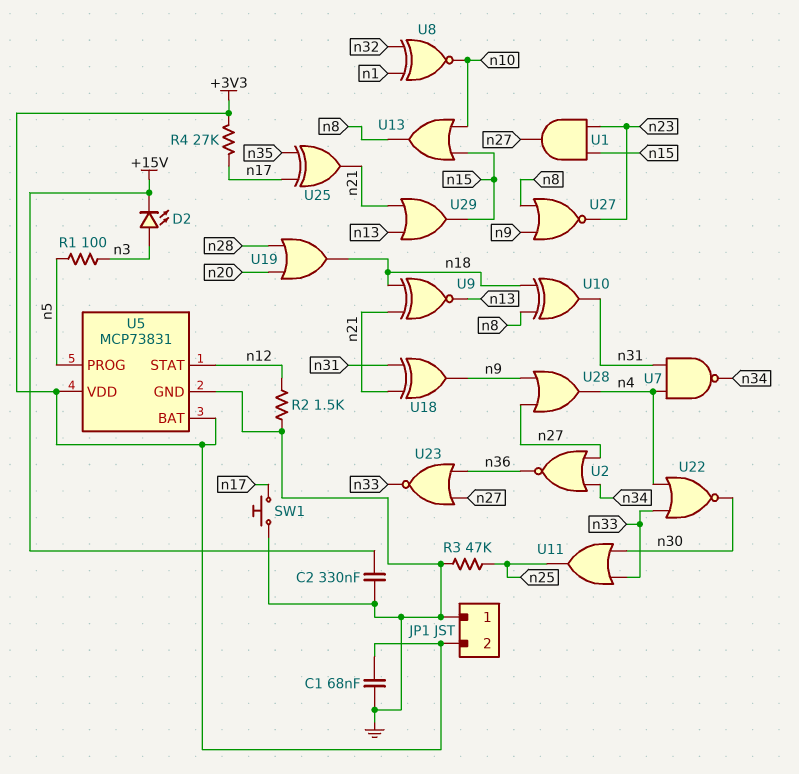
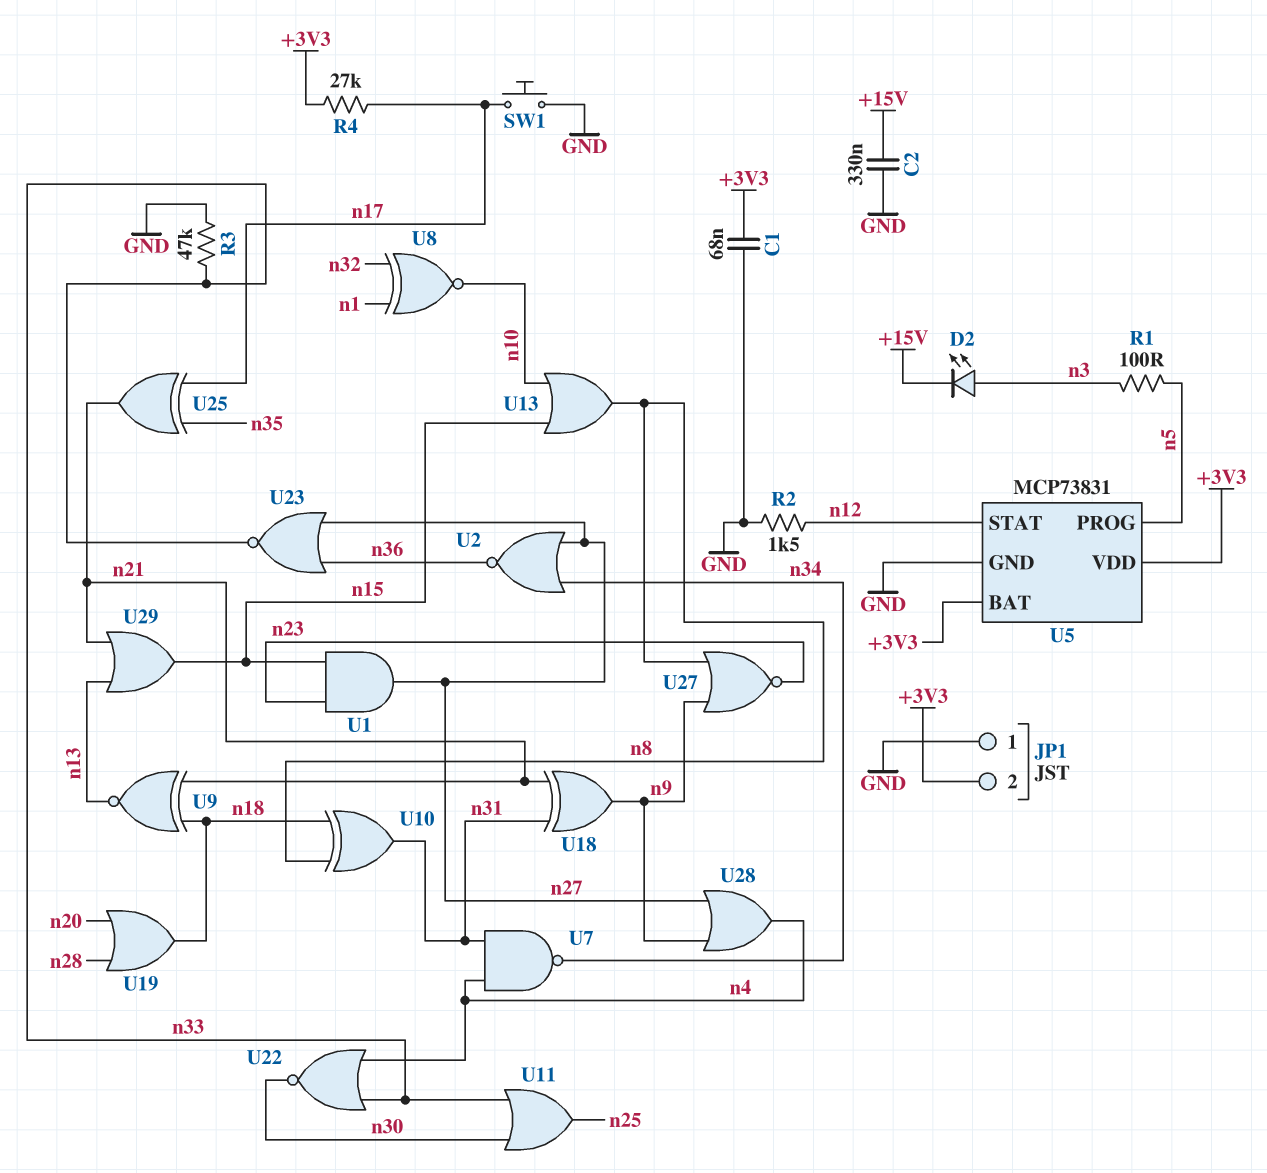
R3: 47k (GND, n25) -> 47k (GND, n33)

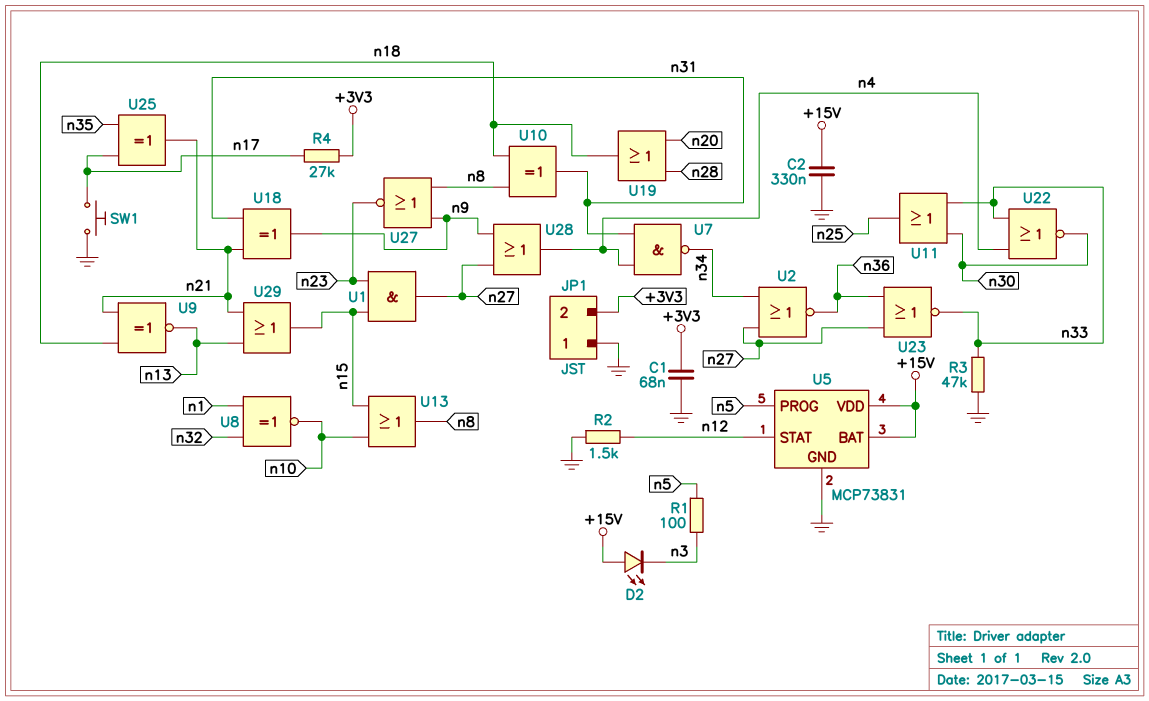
D2: LED (A n3, K +15V) -> LED (A +15V, K n3)
U5 pin BAT: +3V3 -> +15V
U5 pin VDD: +3V3 -> +15V

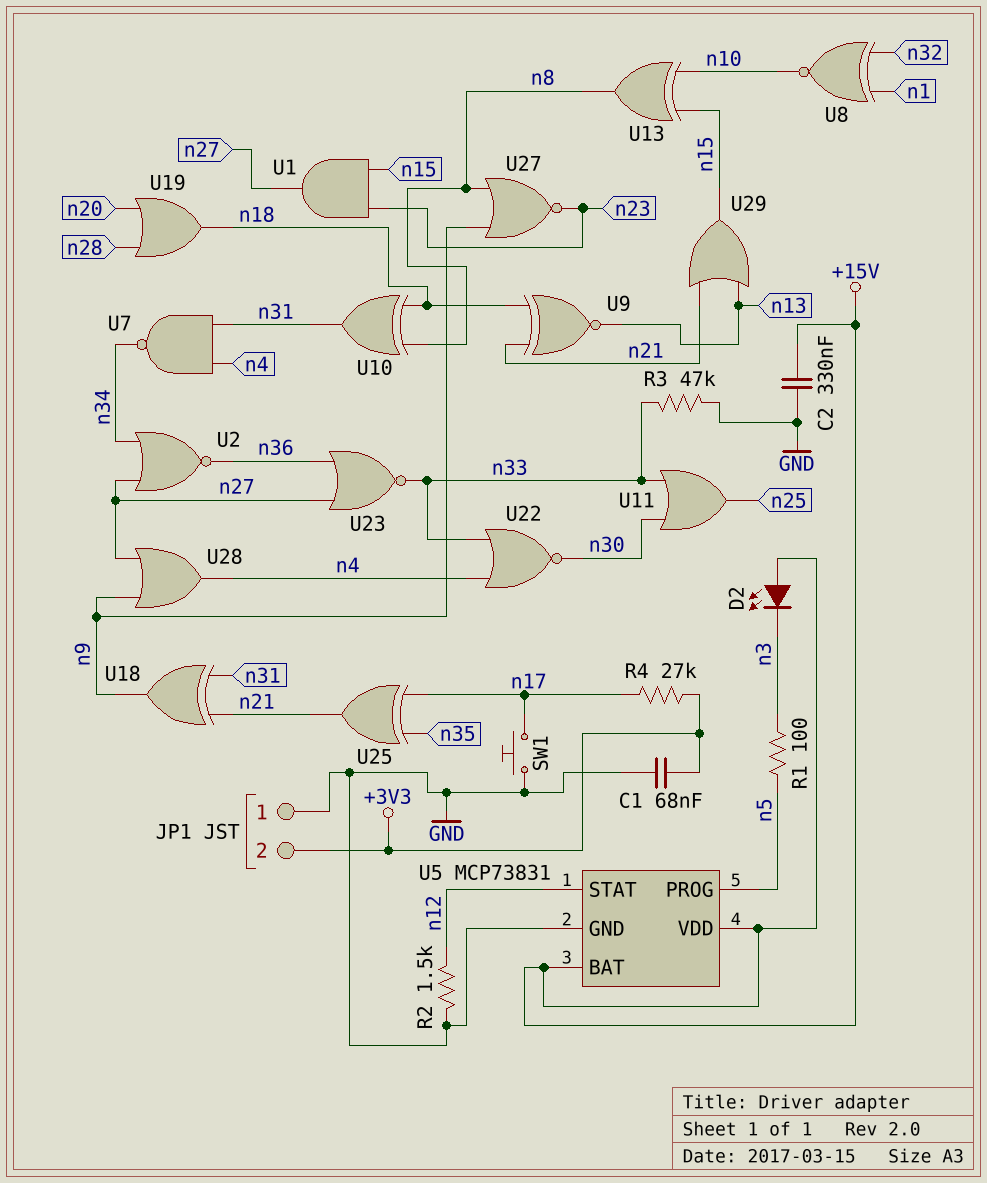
U13: OR (in n10, in n15, out n8) -> XOR (in n10, in n15, out n8)

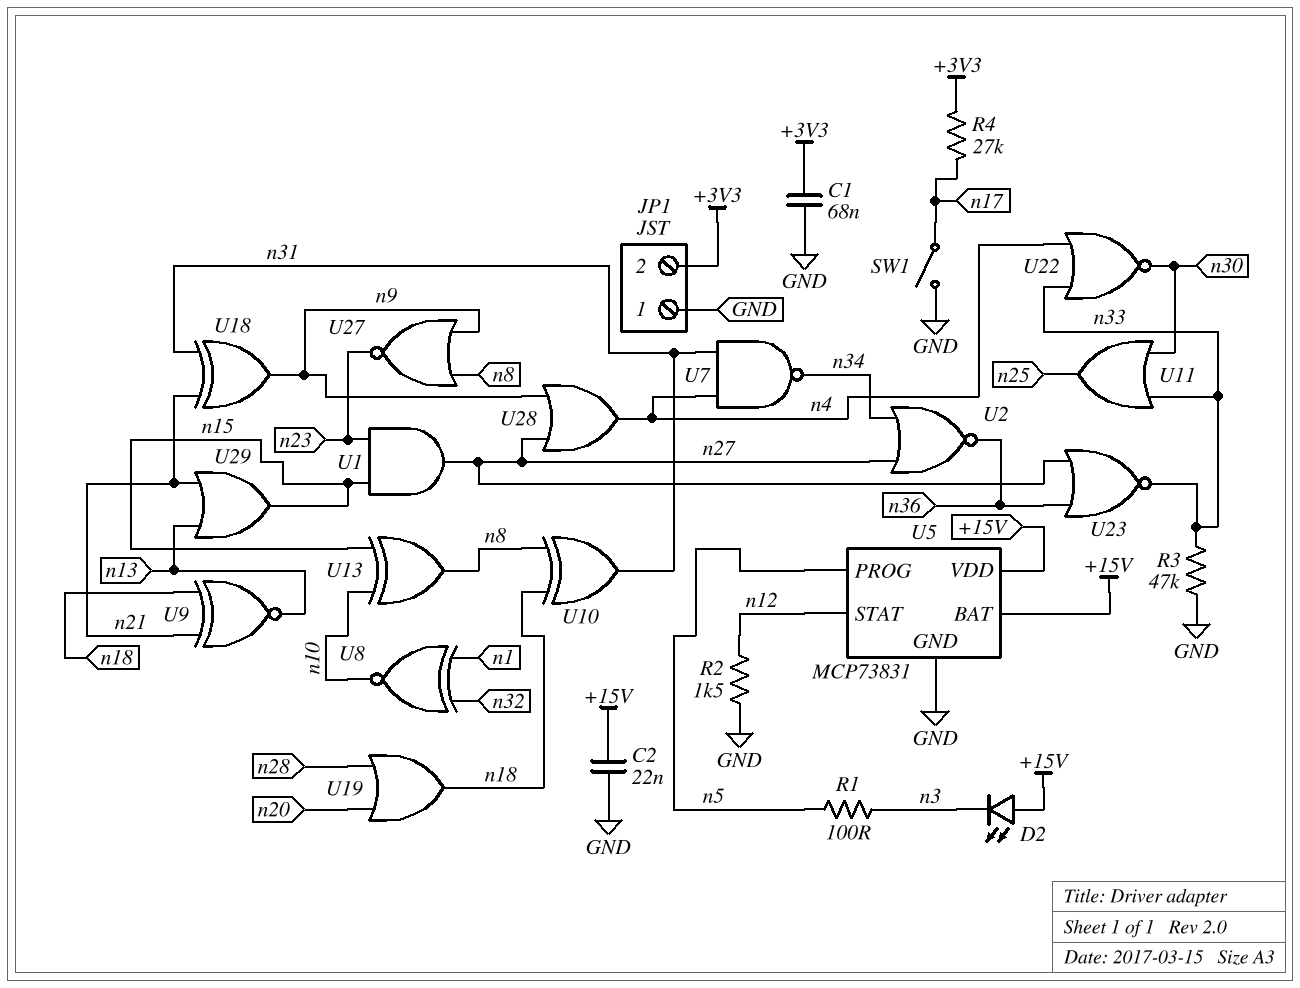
C2: 330nF (+15V, GND) -> 22nF (+15V, GND)
SW1: button (GND, n17) -> switch (GND, n17)
U25: XOR (in n17, in n35, out n21) -> none

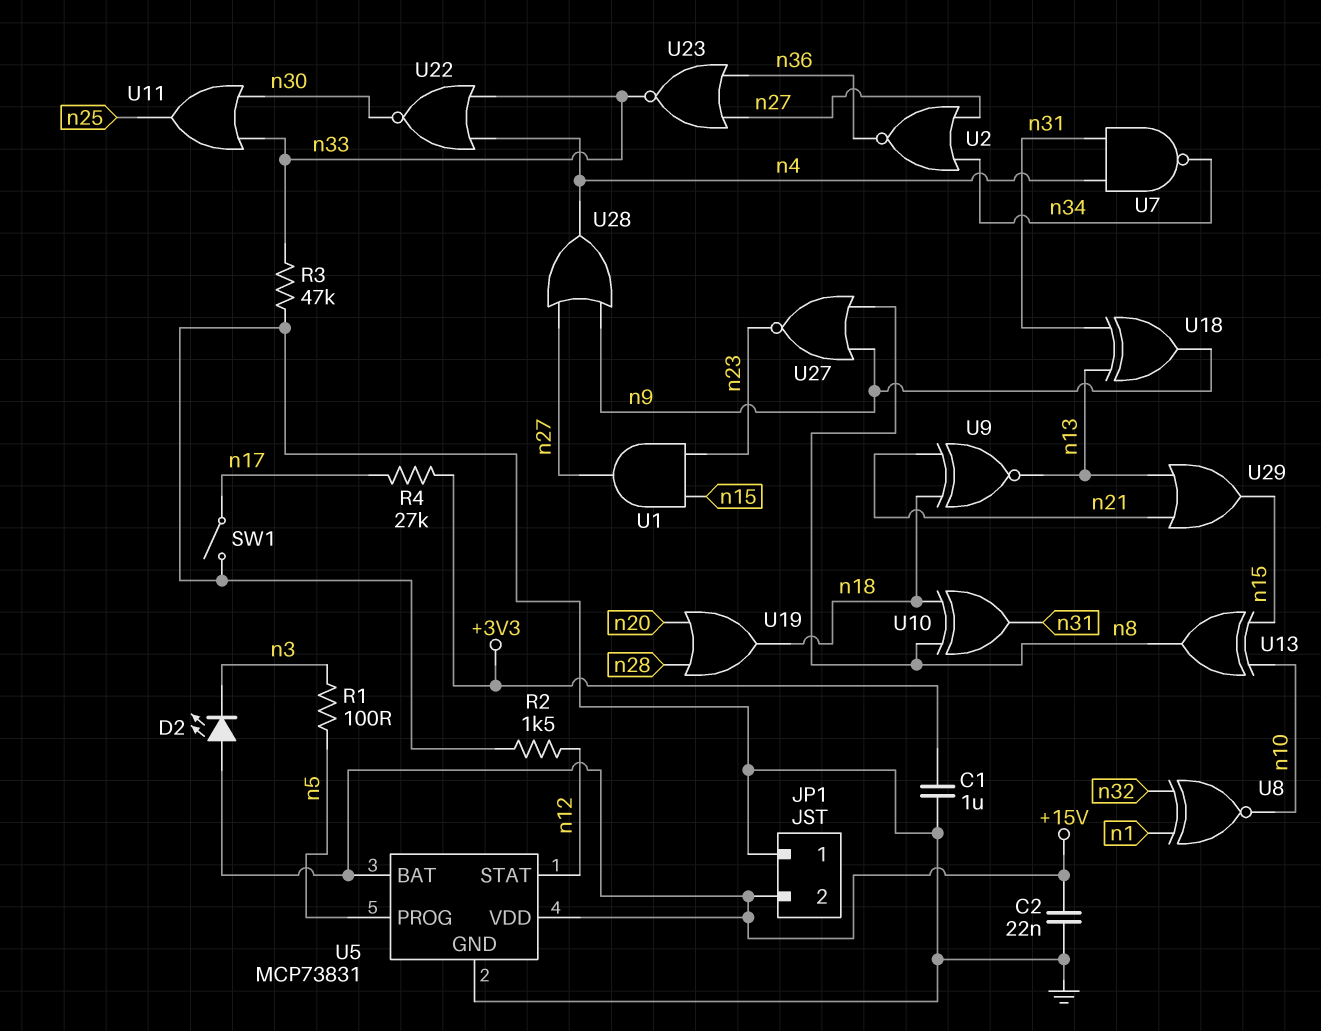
C1: 68nF (+3V3, GND) -> 1uF (+3V3, GND)
JP1 pin 2: +3V3 -> +15V
U18: XOR (in n21, in n31, out n9) -> XOR (in n13, in n31, out n9)

